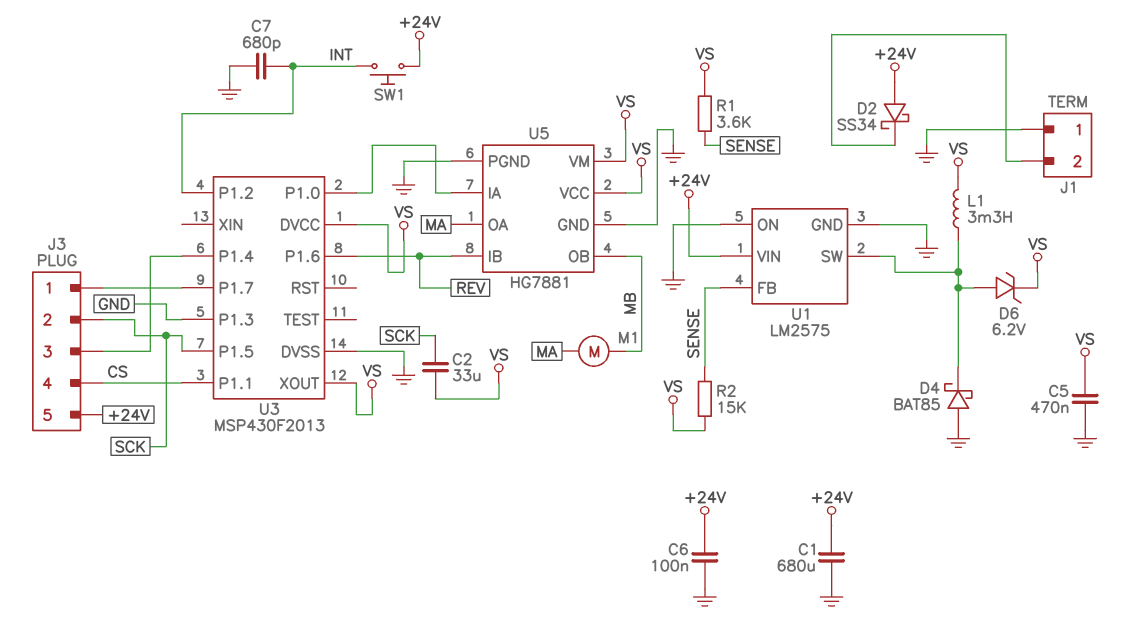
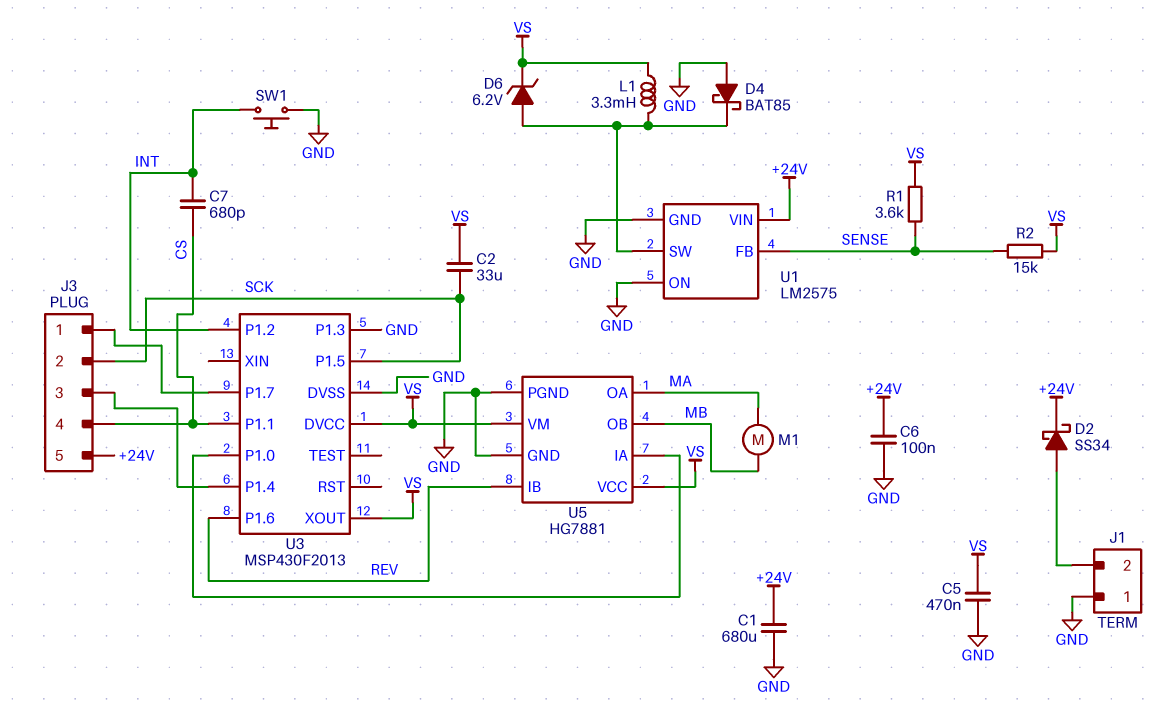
C7: 680pF (GND, INT) -> 680pF (CS, INT)
D2: schottky SS34 (A +24V, K J1/2) -> schottky SS34 (A J1/2, K +24V)
SW1: button (+24V, INT) -> button (GND, INT)

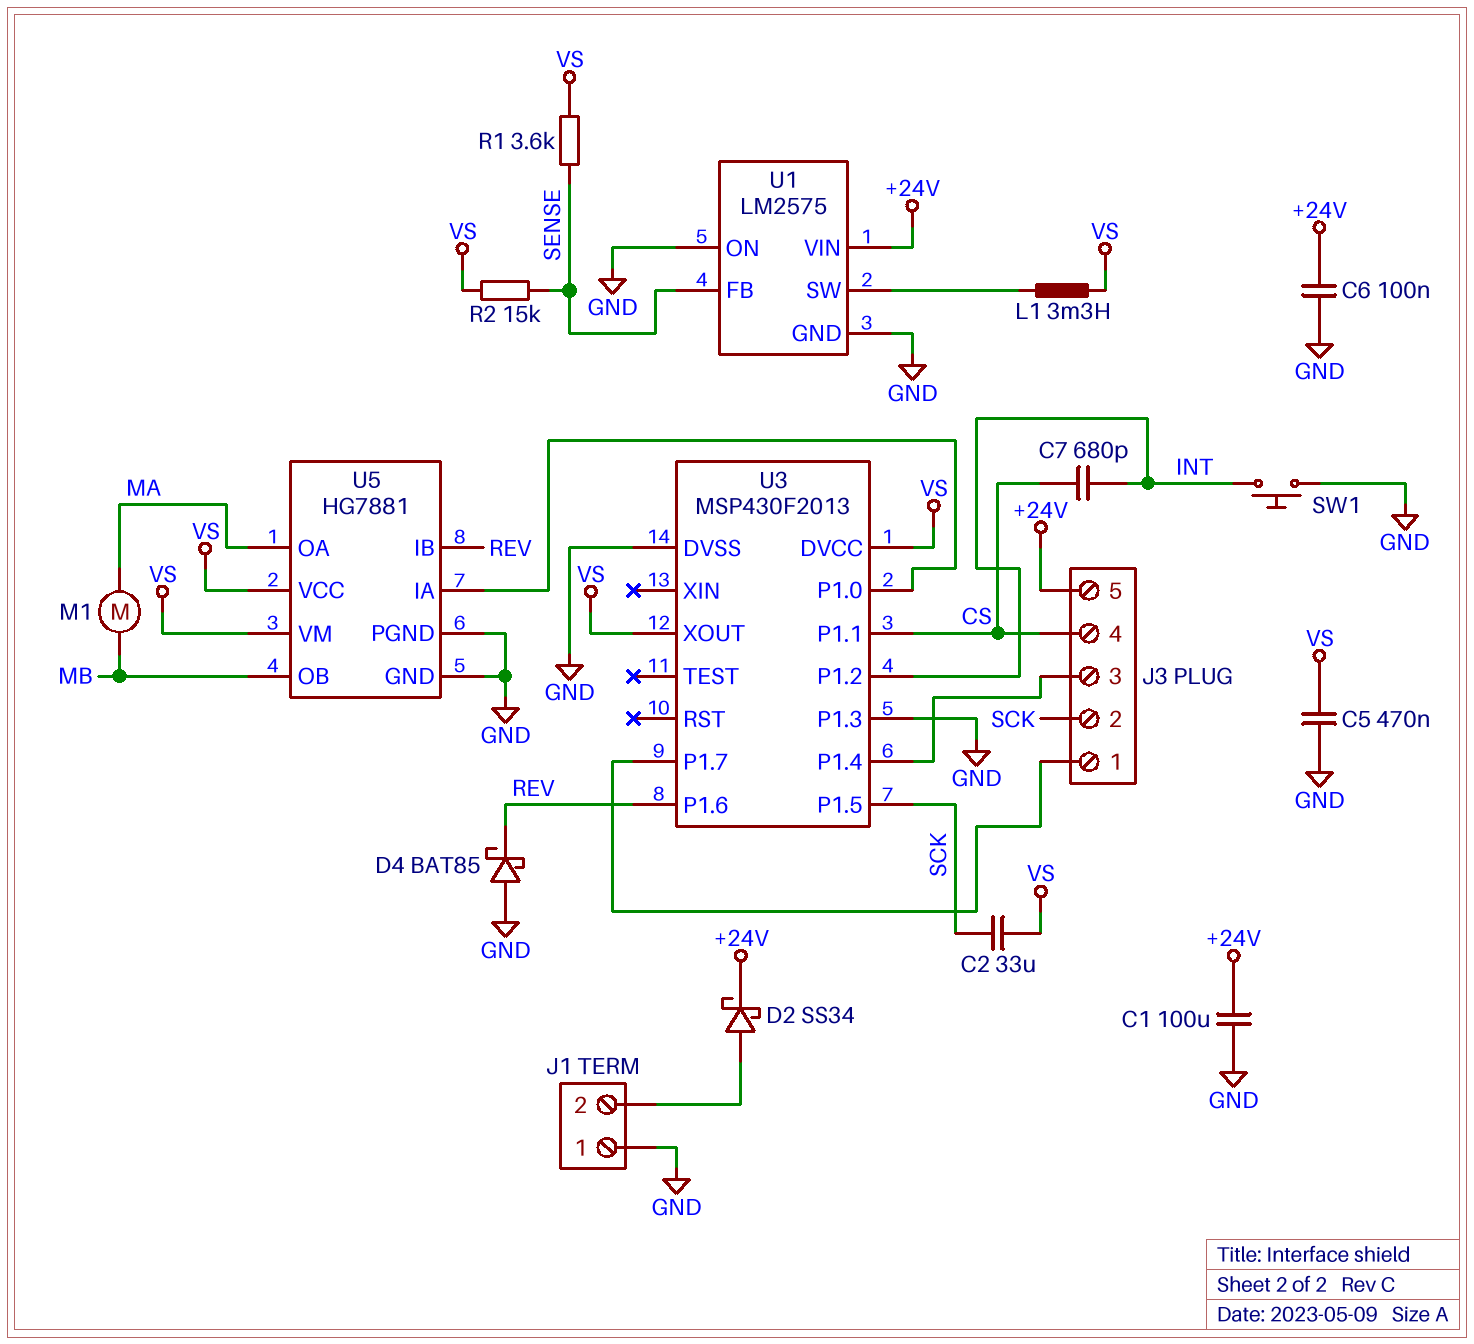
C1: 680uF (+24V, GND) -> 100uF (+24V, GND)
D4: schottky BAT85 (A GND, K U1/SW) -> schottky BAT85 (A GND, K REV)
D6: zener 6.2V (A U1/SW, K VS) -> none

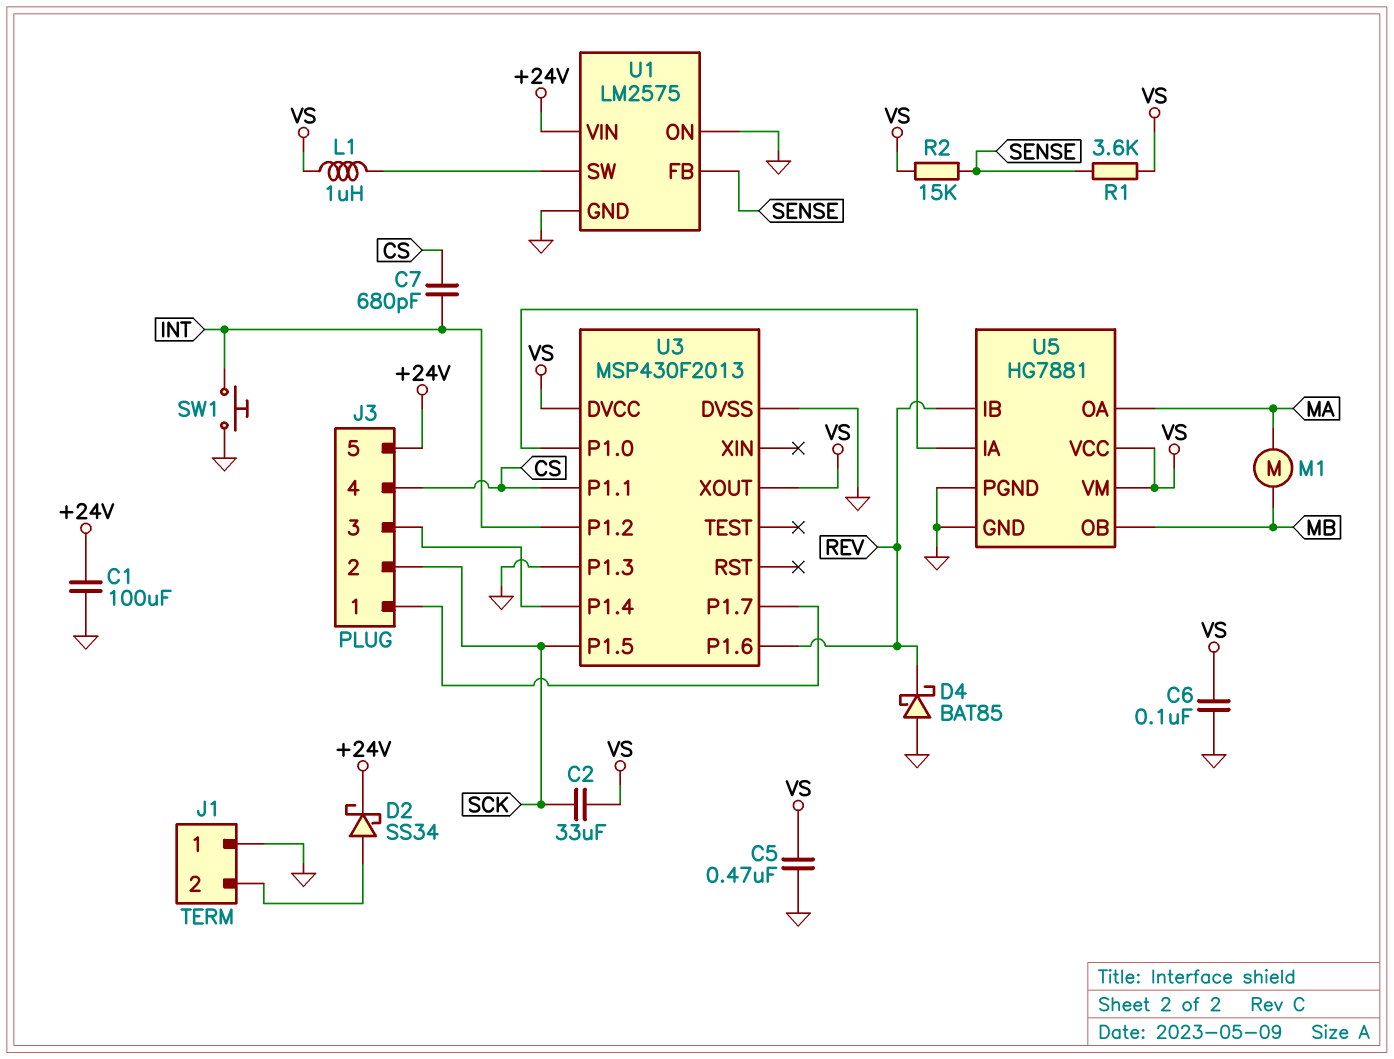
C6: 100nF (+24V, GND) -> 100nF (GND, VS)
L1: 3.3mH (U1/SW, VS) -> 1uH (U1/SW, VS)

